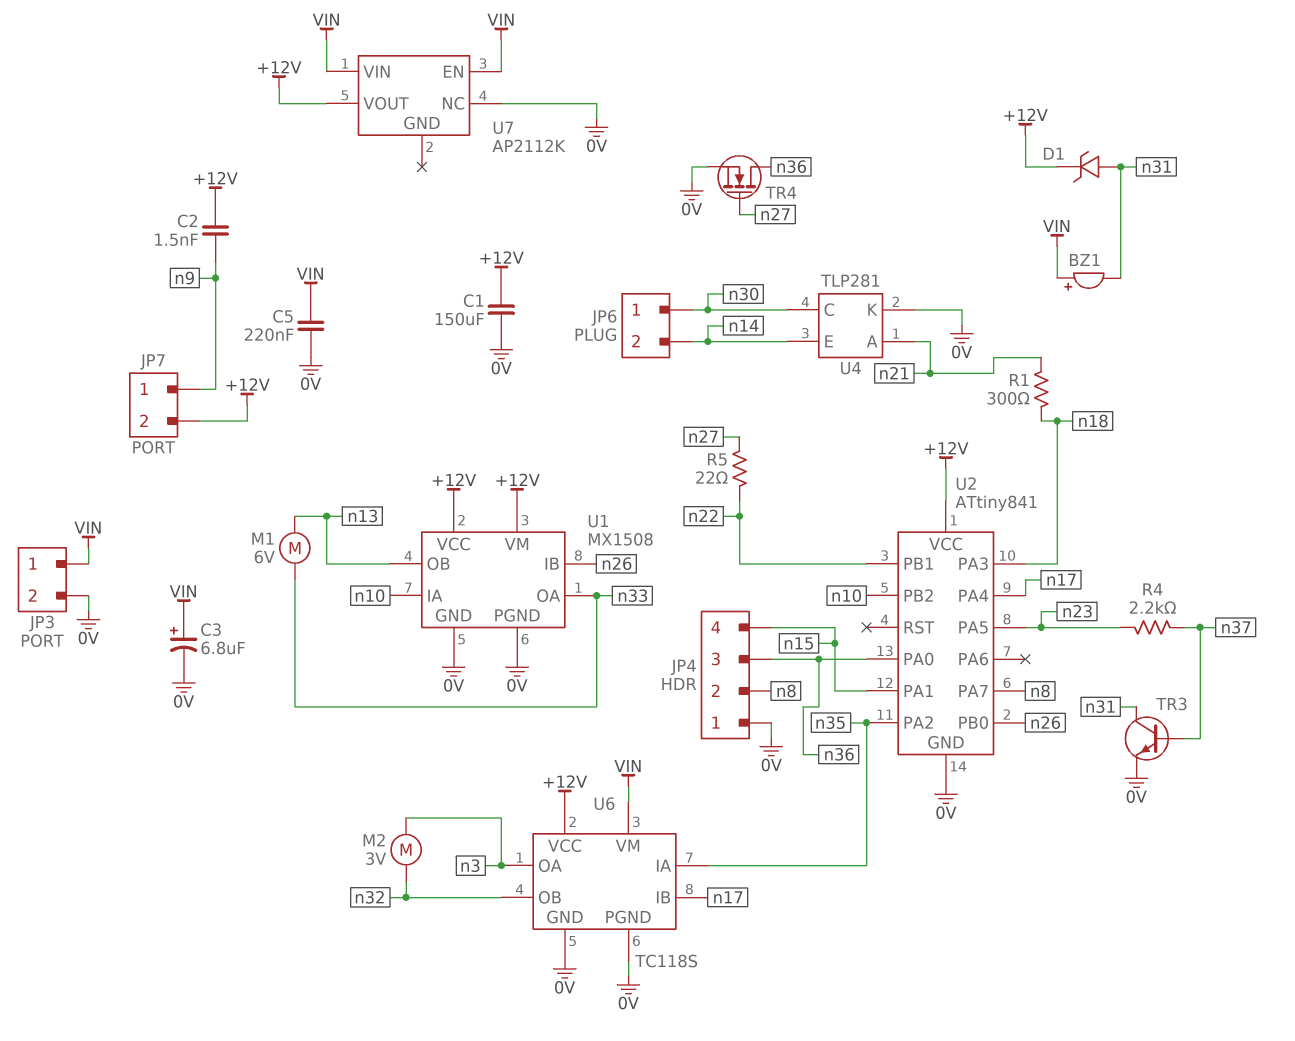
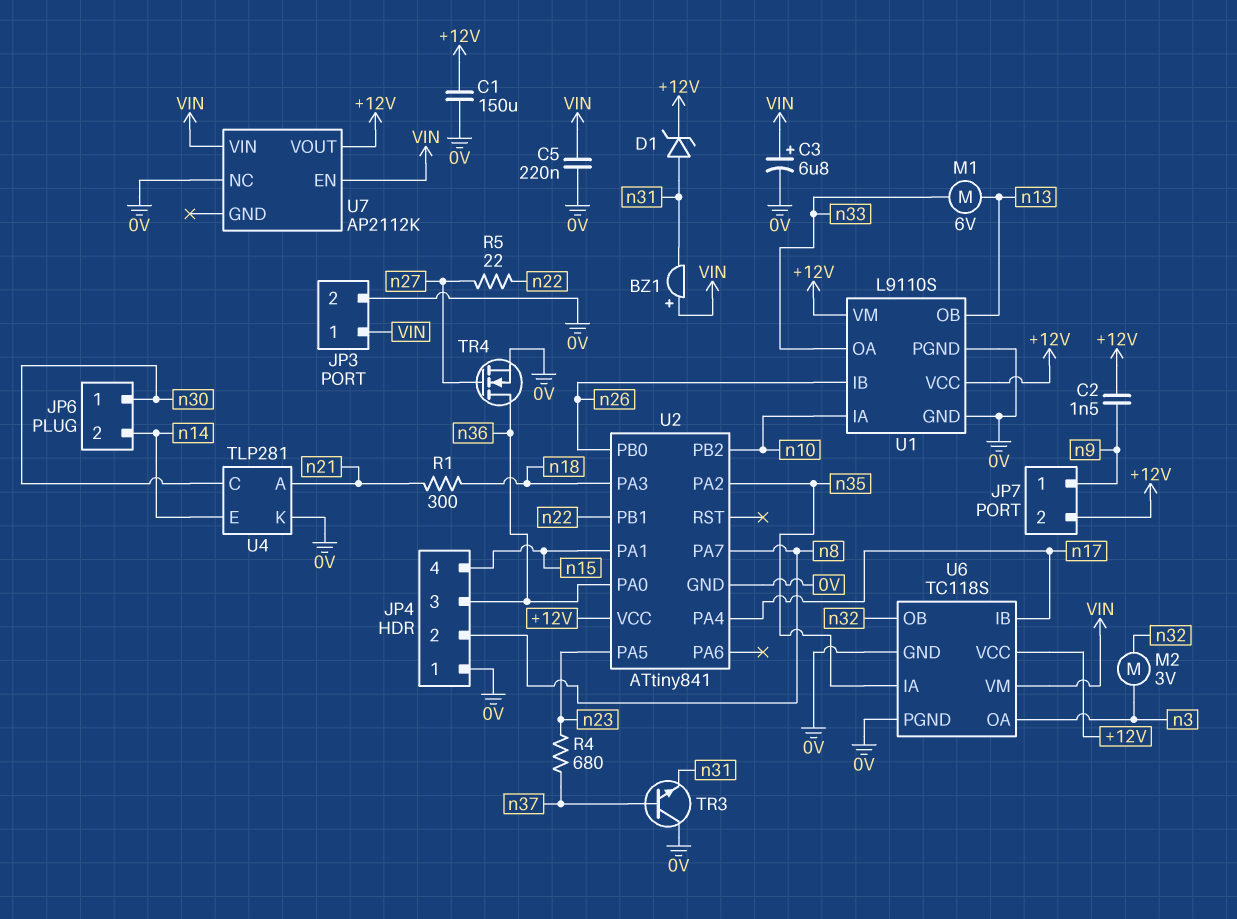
R4: 2.2k (n23, n37) -> 680 (n23, n37)
TR3: NPN (B n37, C n31, E 0V) -> NPN (B n37, C 0V, E n31)
U1: MX1508 -> L9110S

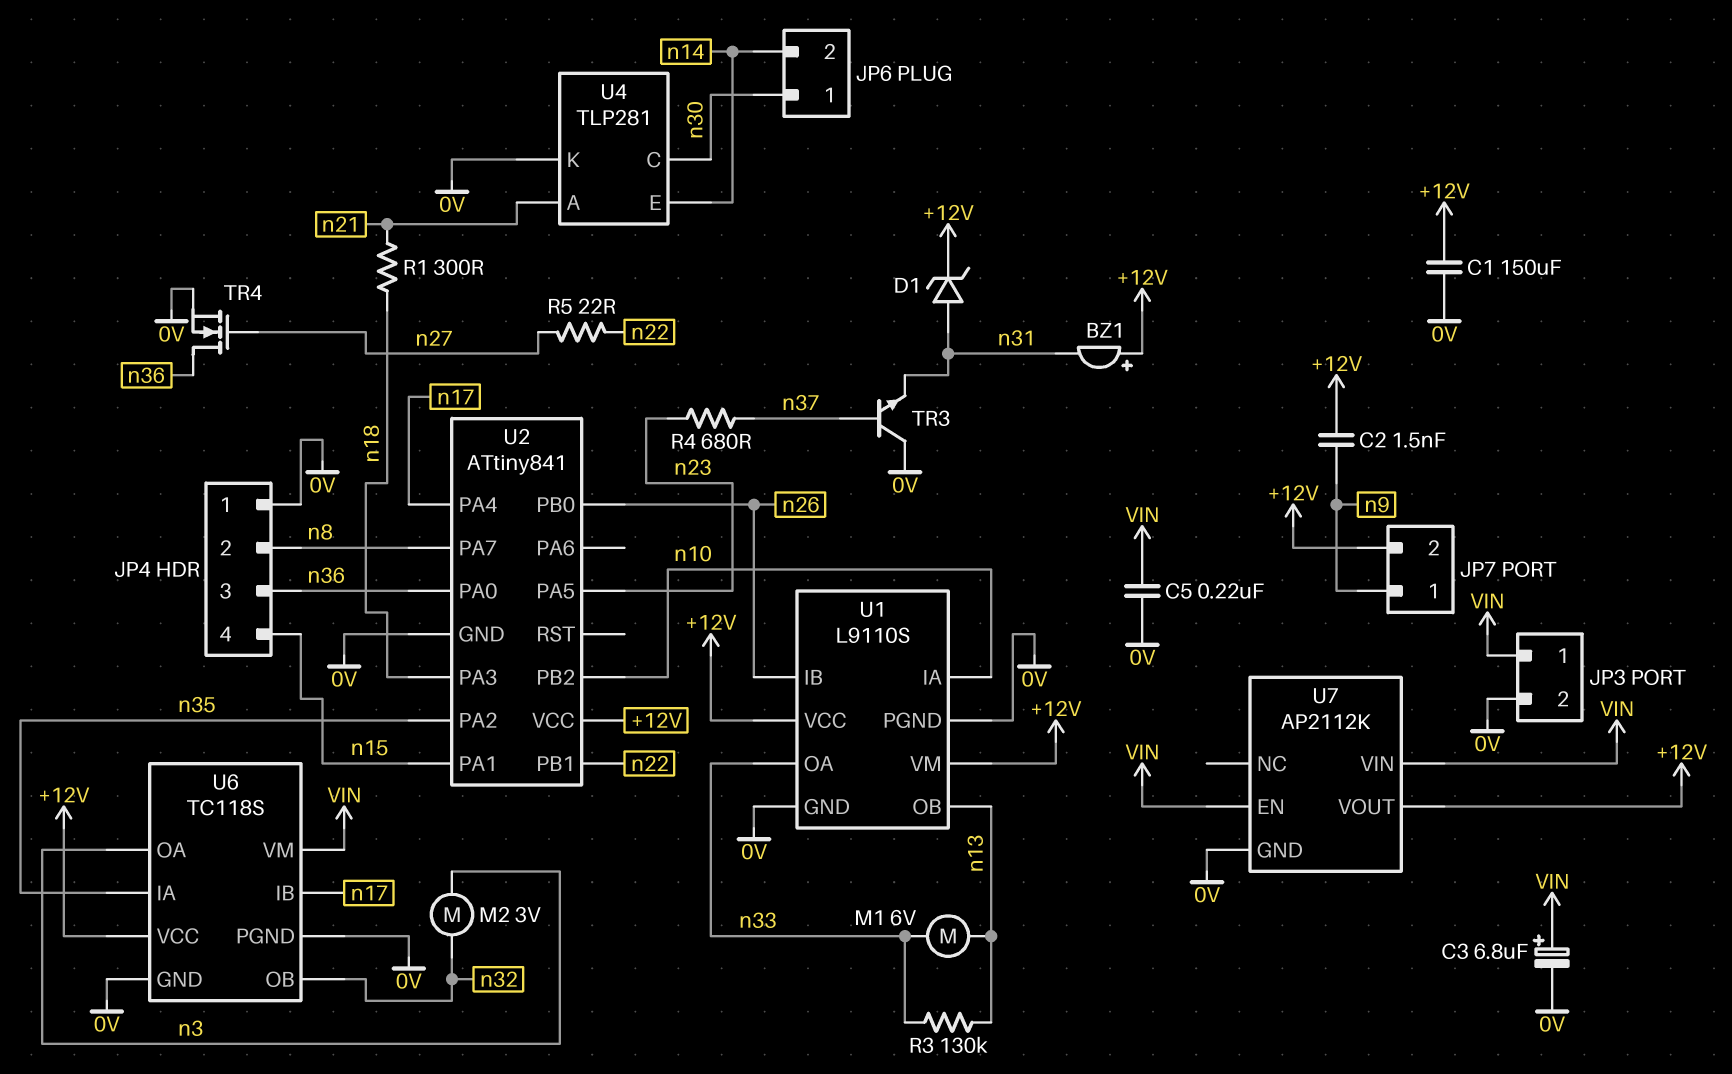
BZ1: buzzer (plus VIN, minus n31) -> buzzer (plus +12V, minus n31)
R3: none -> 130k (n13, n33)
U7 pin GND: none -> 0V
U7 pin NC: 0V -> none

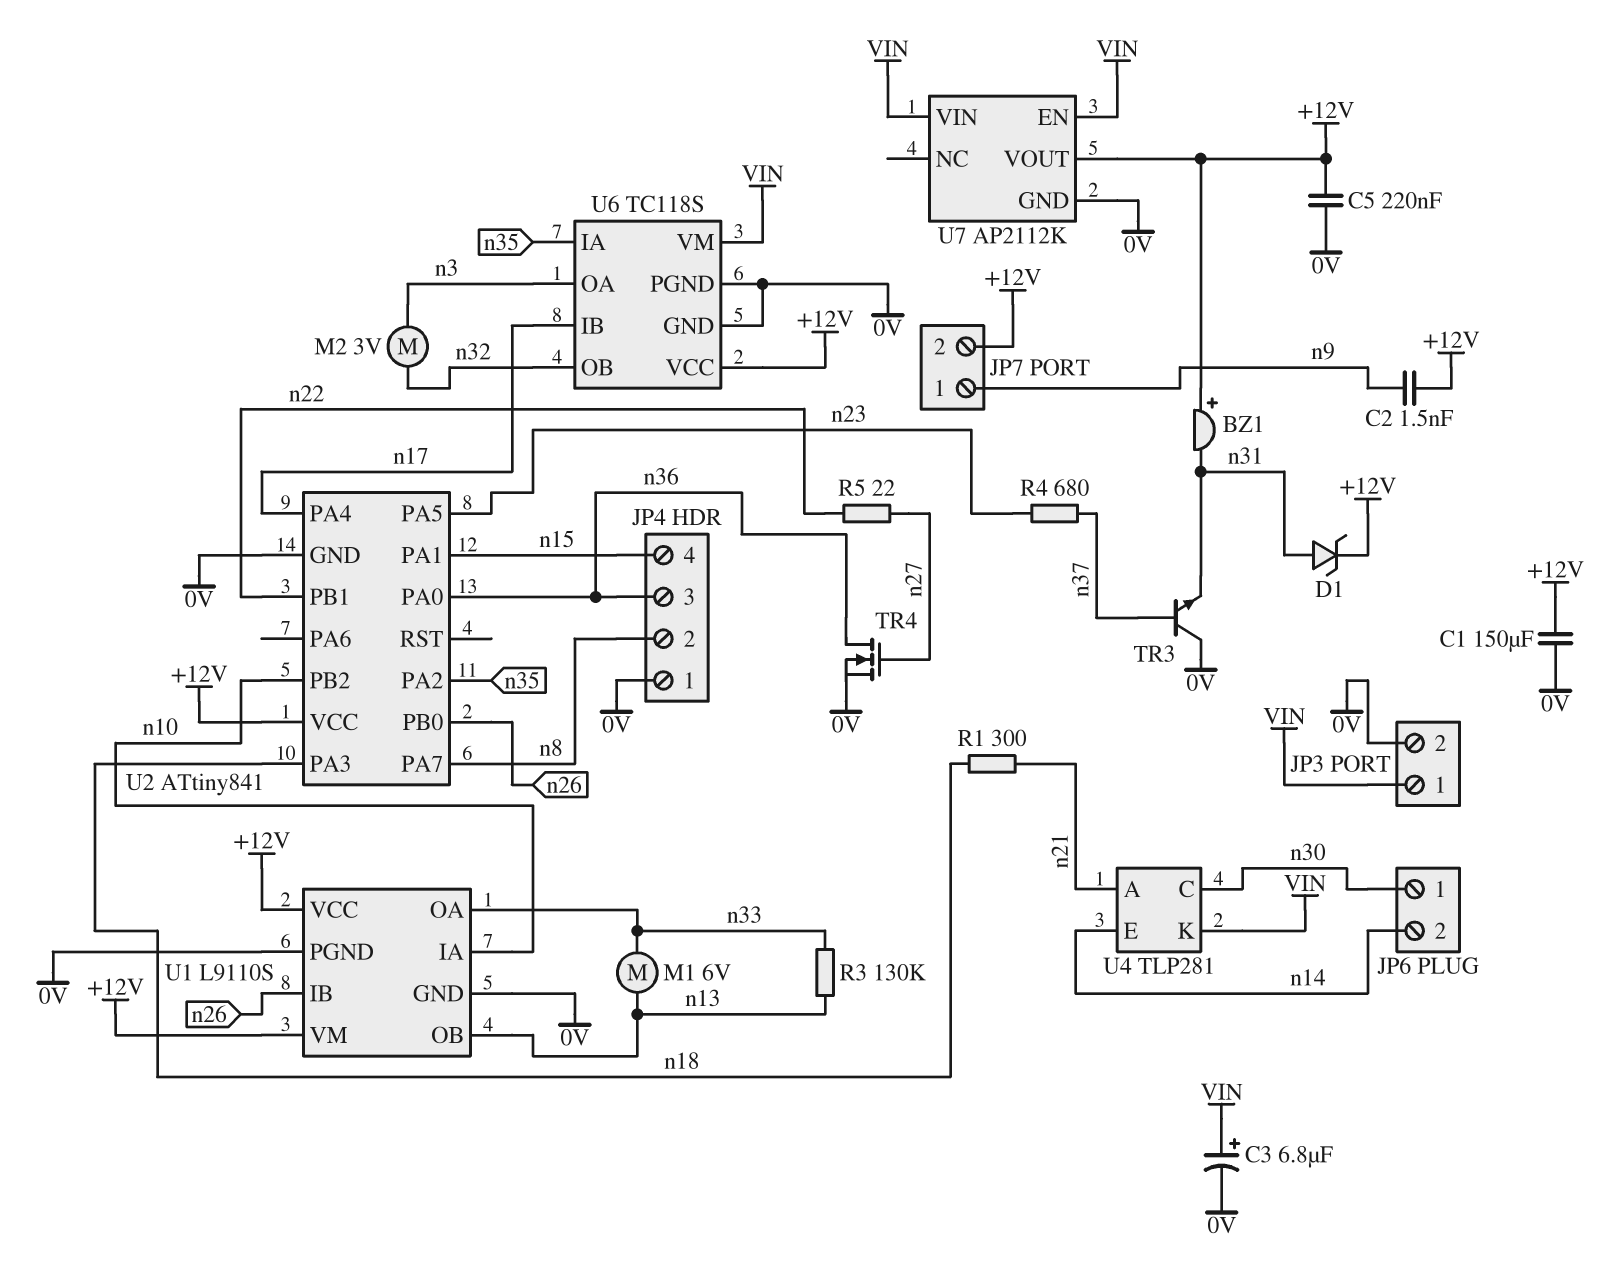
C5: 220nF (0V, VIN) -> 220nF (+12V, 0V)
U4 pin K: 0V -> VIN

